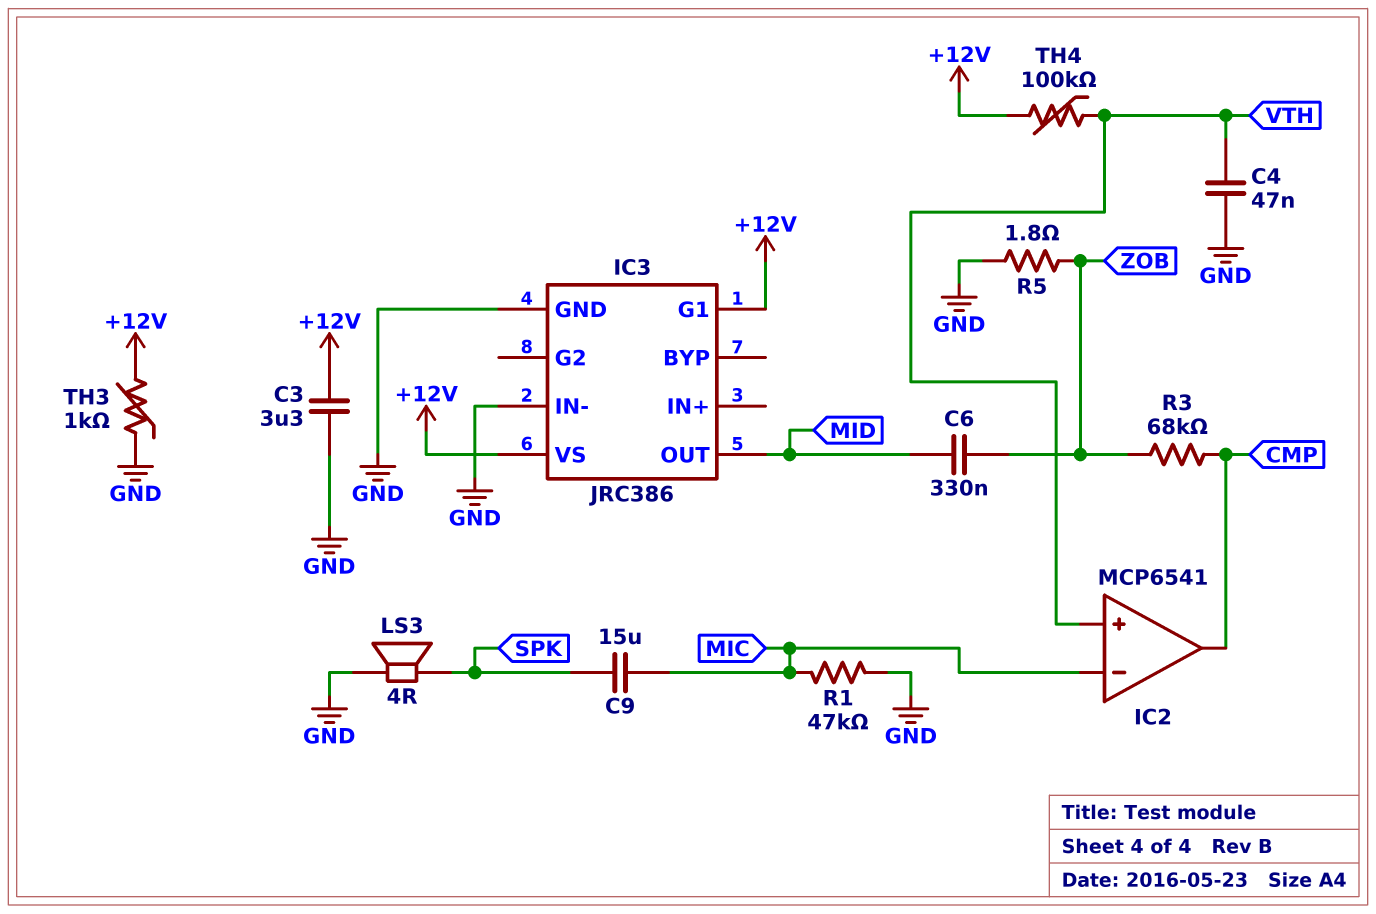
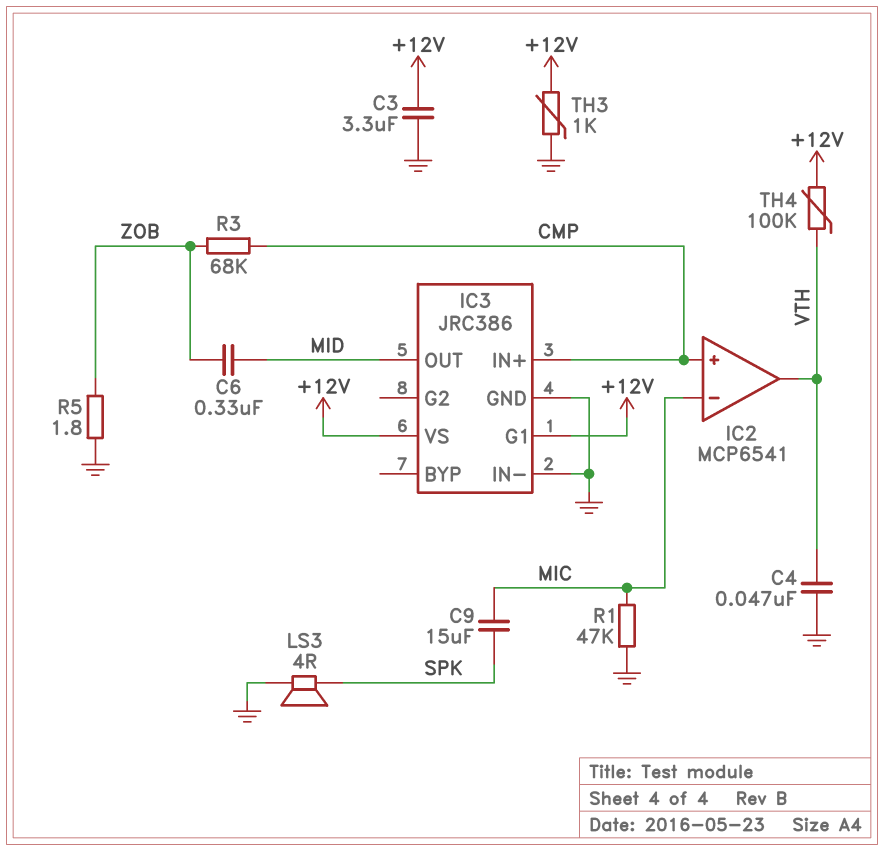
IC2 pin in+: VTH -> CMP
IC2 pin out: CMP -> VTH
IC3 pin IN+: none -> CMP

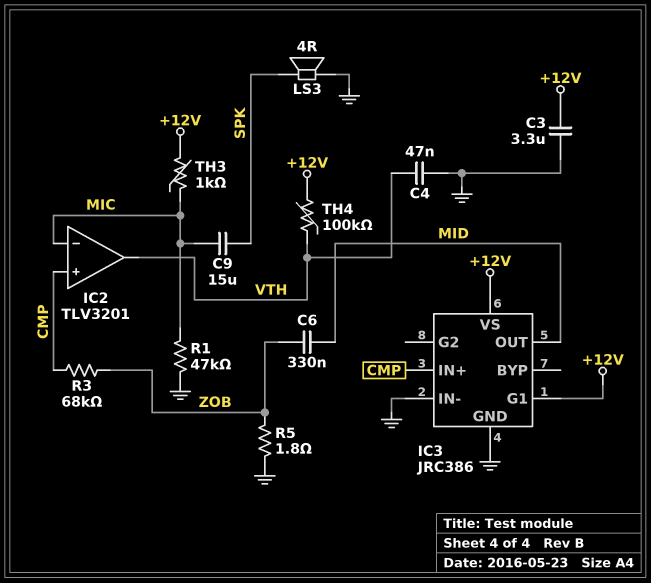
IC2: MCP6541 -> TLV3201
TH3: 1k (+12V, GND) -> 1k (+12V, MIC)

